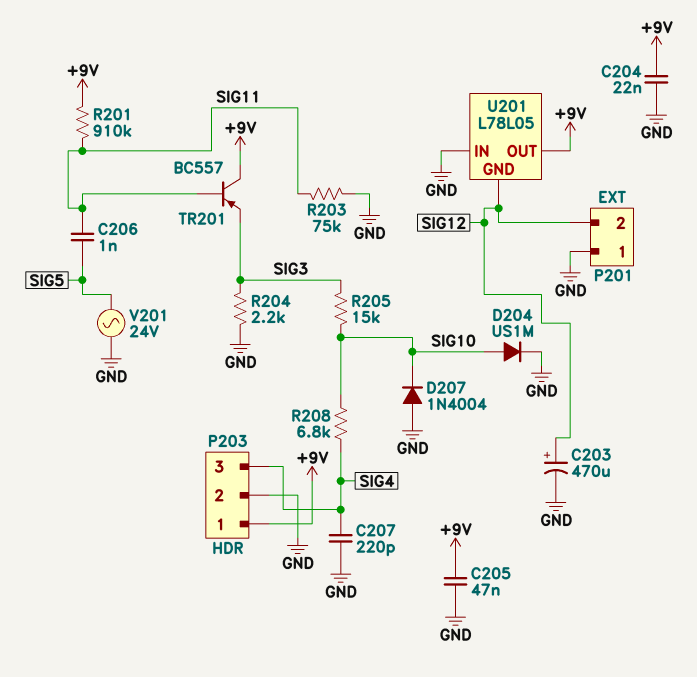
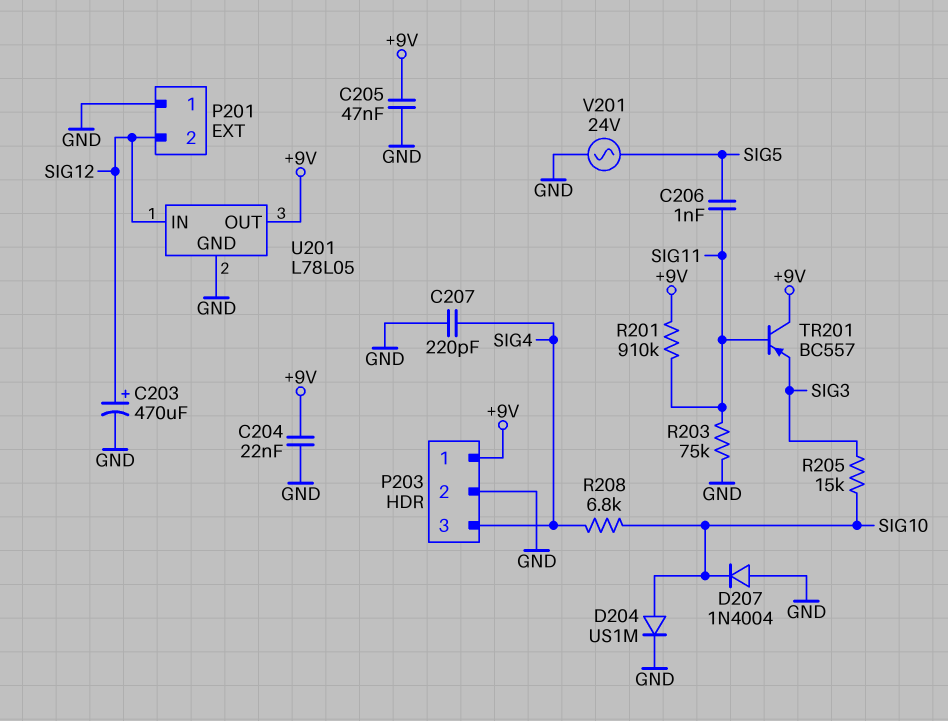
R204: 2.2k (GND, SIG3) -> none
U201 pin GND: SIG12 -> GND
U201 pin IN: GND -> SIG12

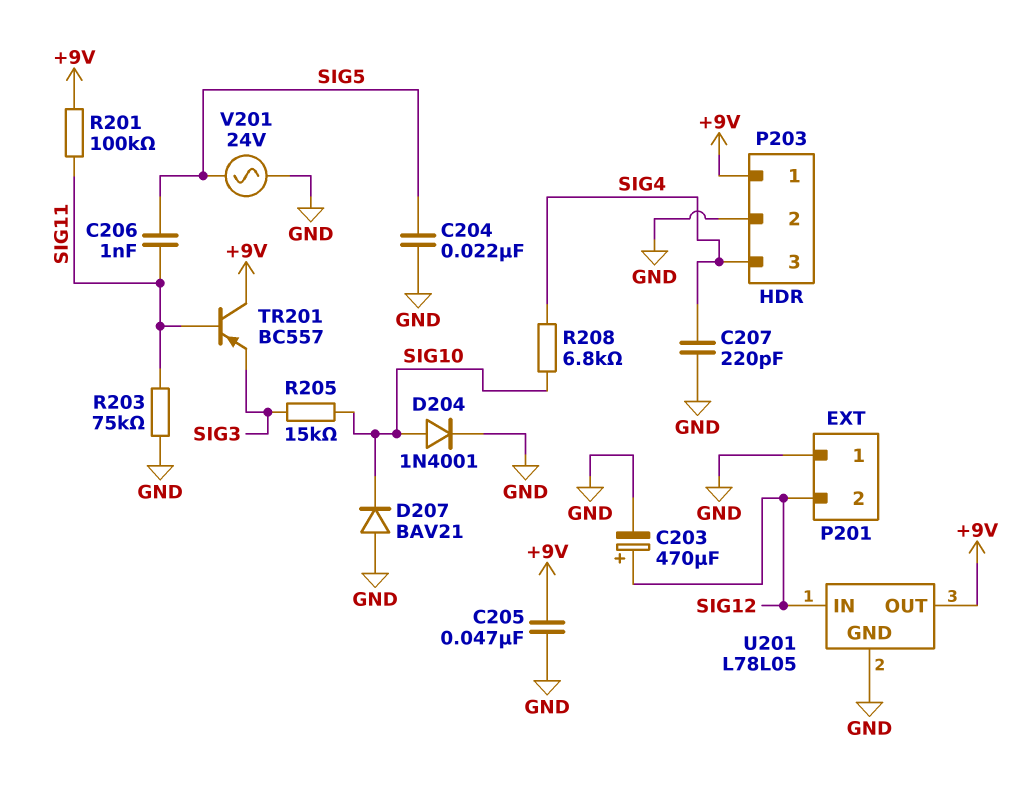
C204: 22nF (+9V, GND) -> 22nF (GND, SIG5)
D204: diode US1M (A SIG10, K GND) -> diode 1N4001 (A SIG10, K GND)
D207: diode 1N4004 (A GND, K SIG10) -> diode BAV21 (A GND, K SIG10)
R201: 910k (+9V, SIG11) -> 100k (+9V, SIG11)

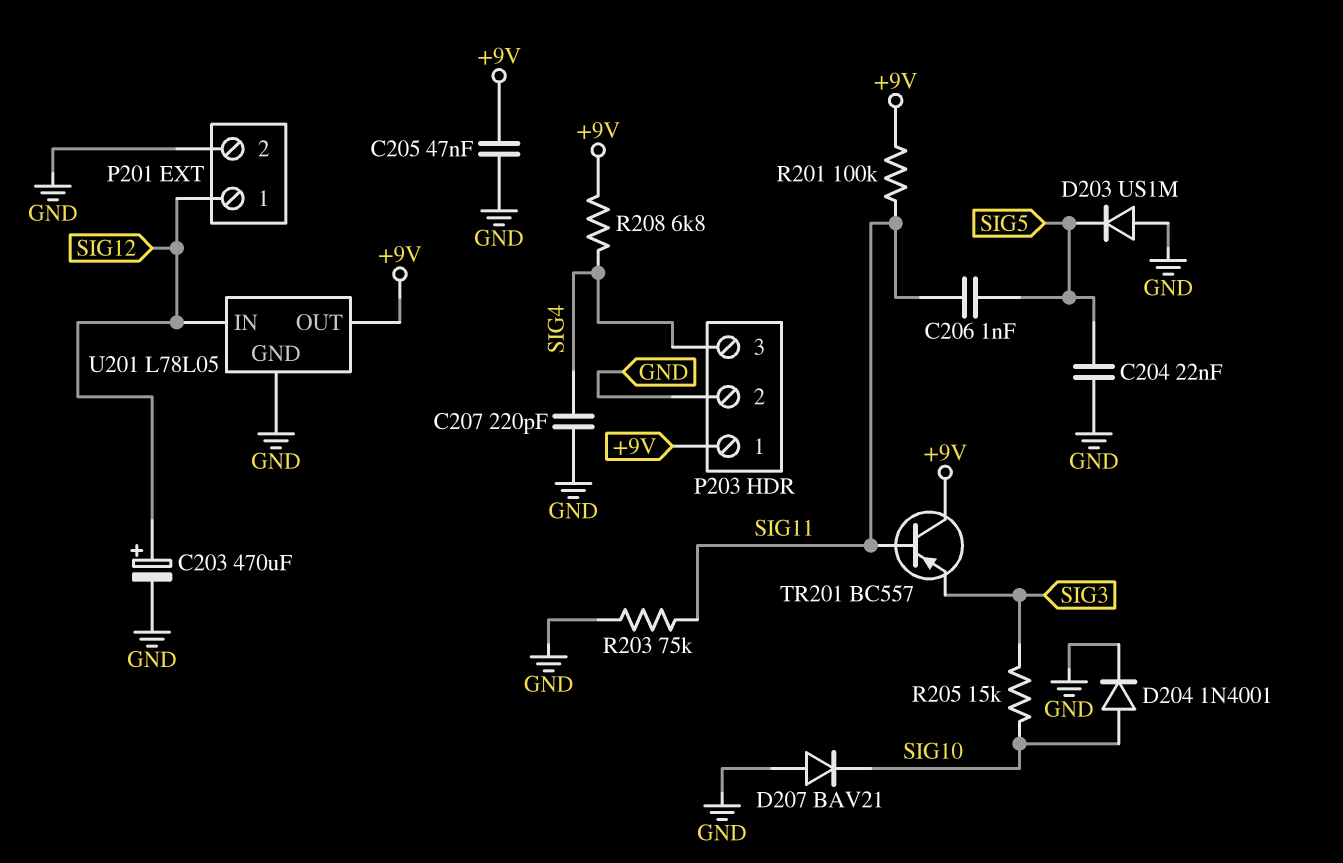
D203: none -> diode US1M (A GND, K SIG5)
P201 pin 1: GND -> SIG12
P201 pin 2: SIG12 -> GND
R208: 6.8k (SIG4, SIG10) -> 6.8k (+9V, SIG4)
V201: AC 24V (GND, SIG5) -> none

